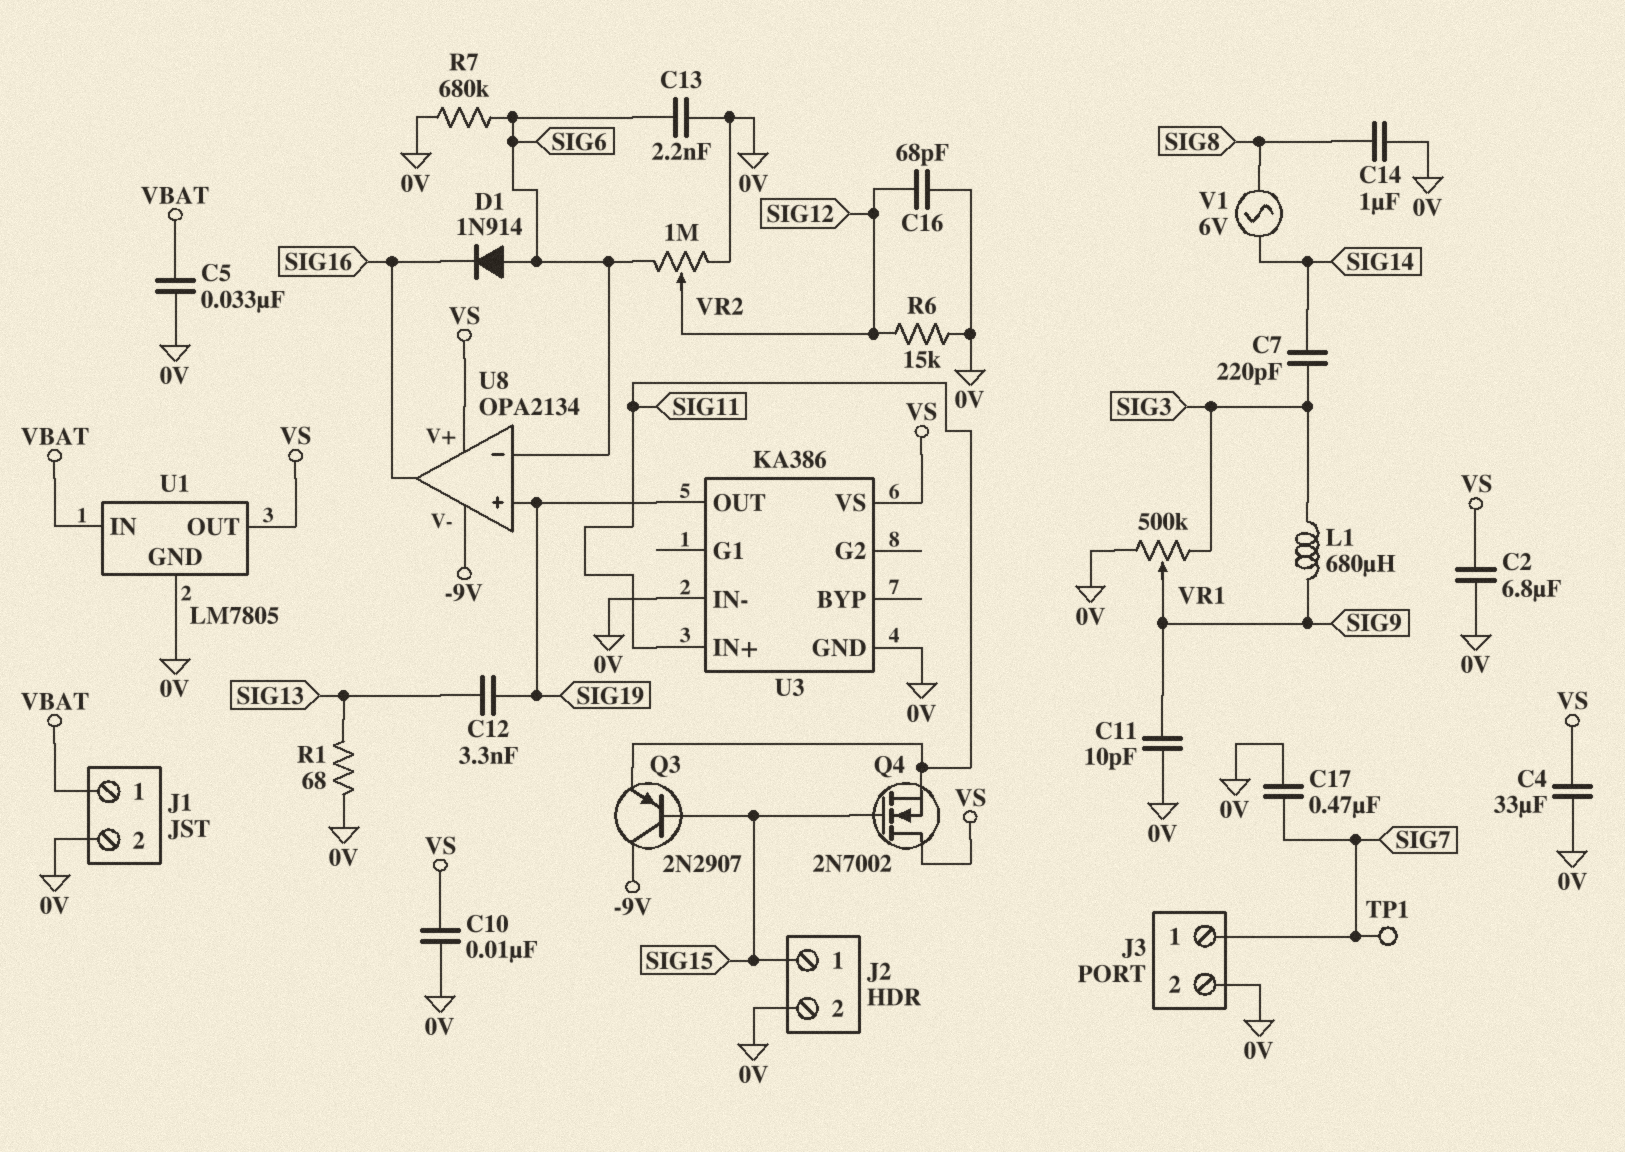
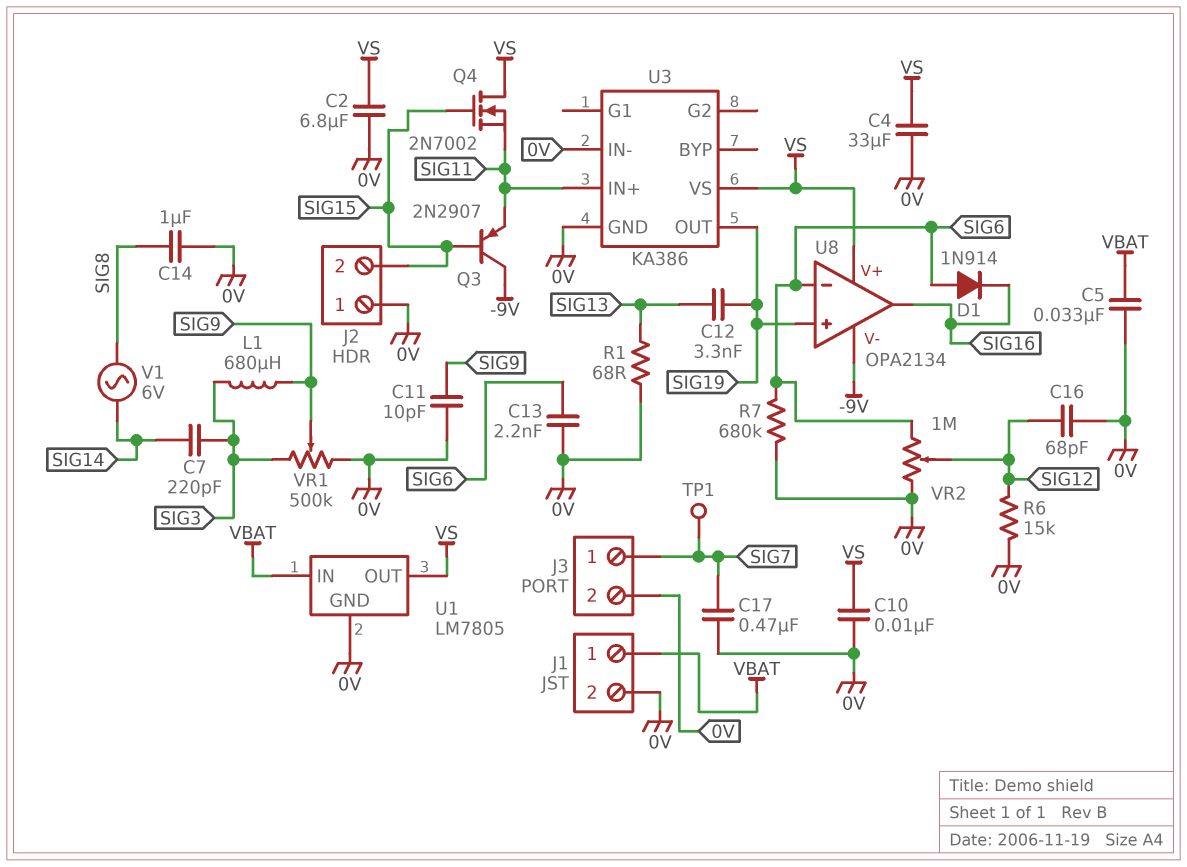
J2 pin 1: SIG15 -> 0V
J2 pin 2: 0V -> SIG15

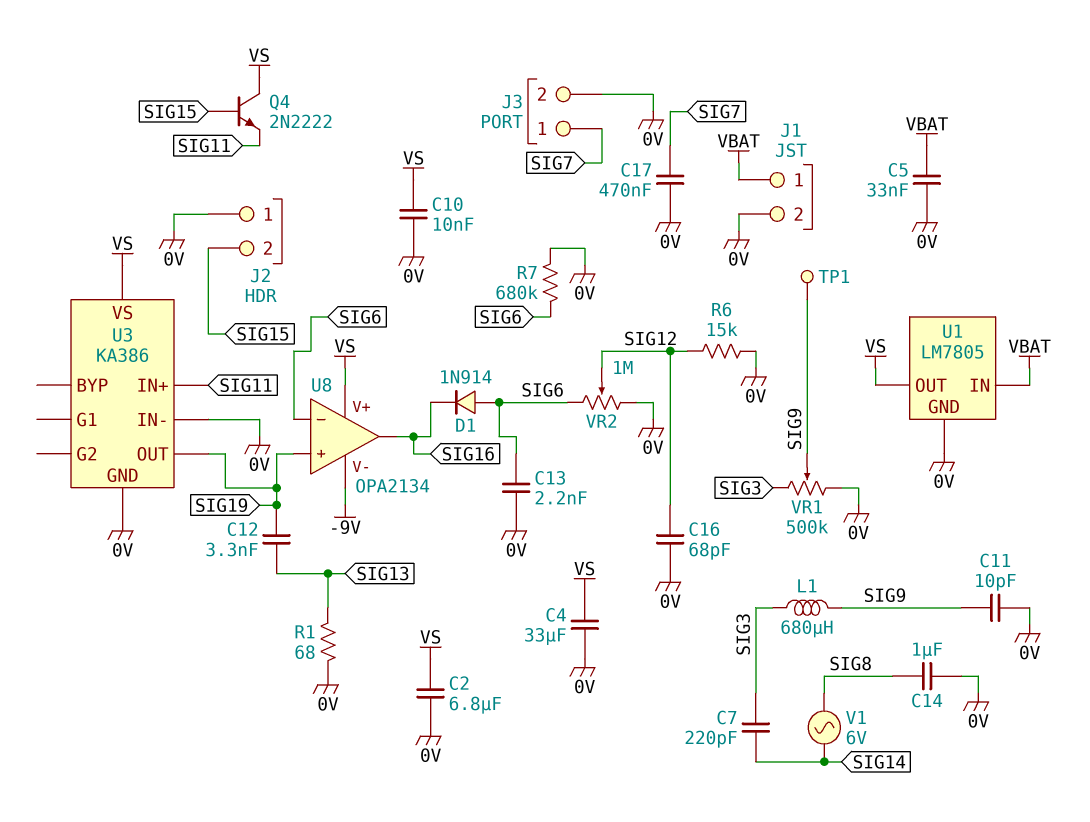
Q3: PNP 2N2907 (B SIG15, C -9V, E SIG11) -> none
Q4: NMOS 2N7002 (G SIG15, D VS, S SIG11) -> NPN 2N2222 (B SIG15, C VS, E SIG11)
TP1: test point (SIG7) -> test point (SIG9)

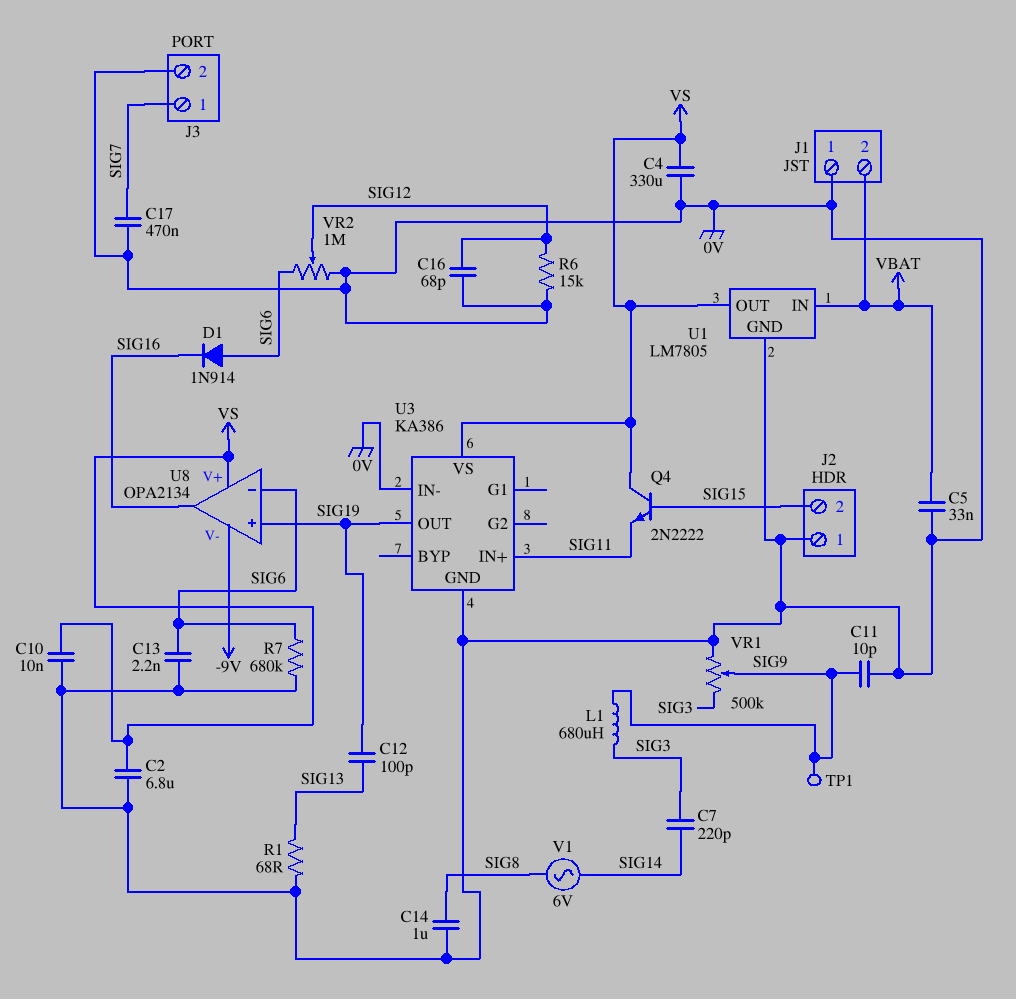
C4: 33uF (0V, VS) -> 330uF (0V, VS)
C12: 3.3nF (SIG13, SIG19) -> 100pF (SIG13, SIG19)
J1 pin 1: VBAT -> 0V
J1 pin 2: 0V -> VBAT

